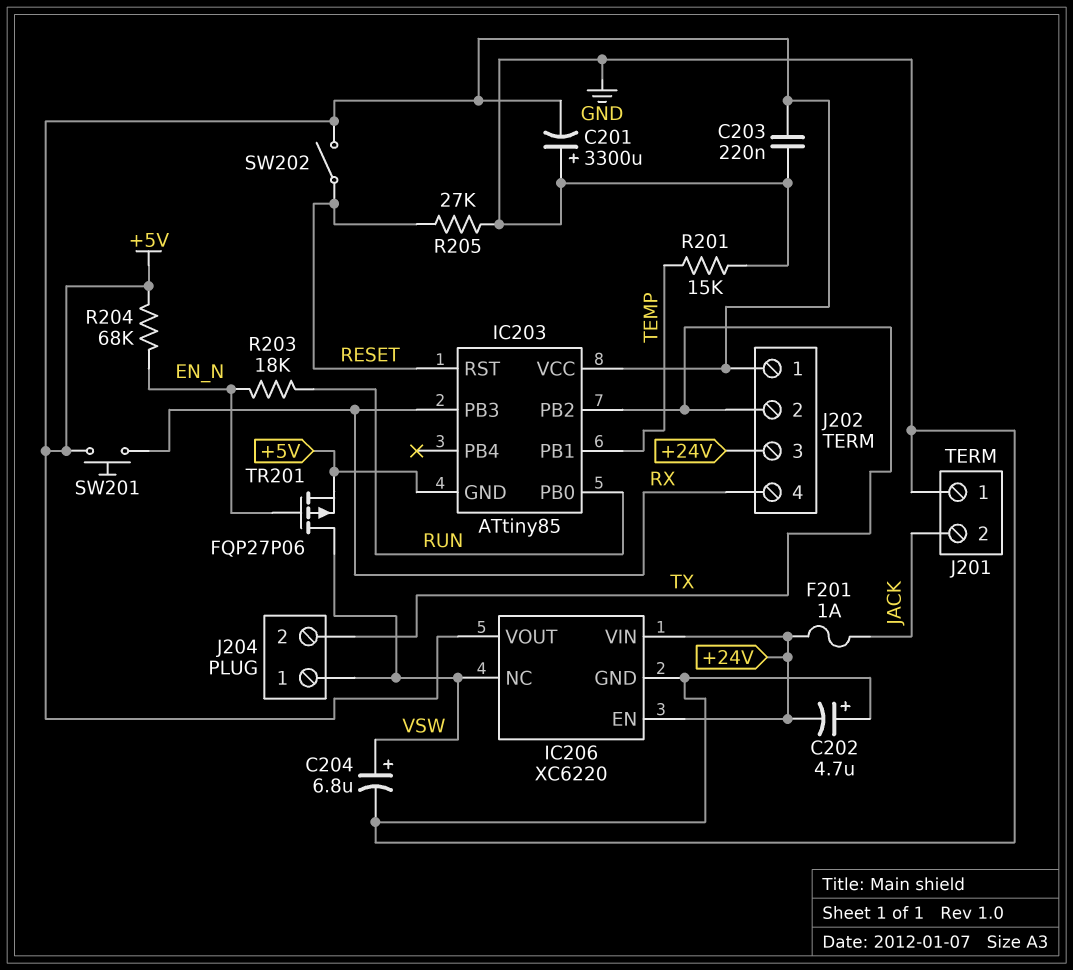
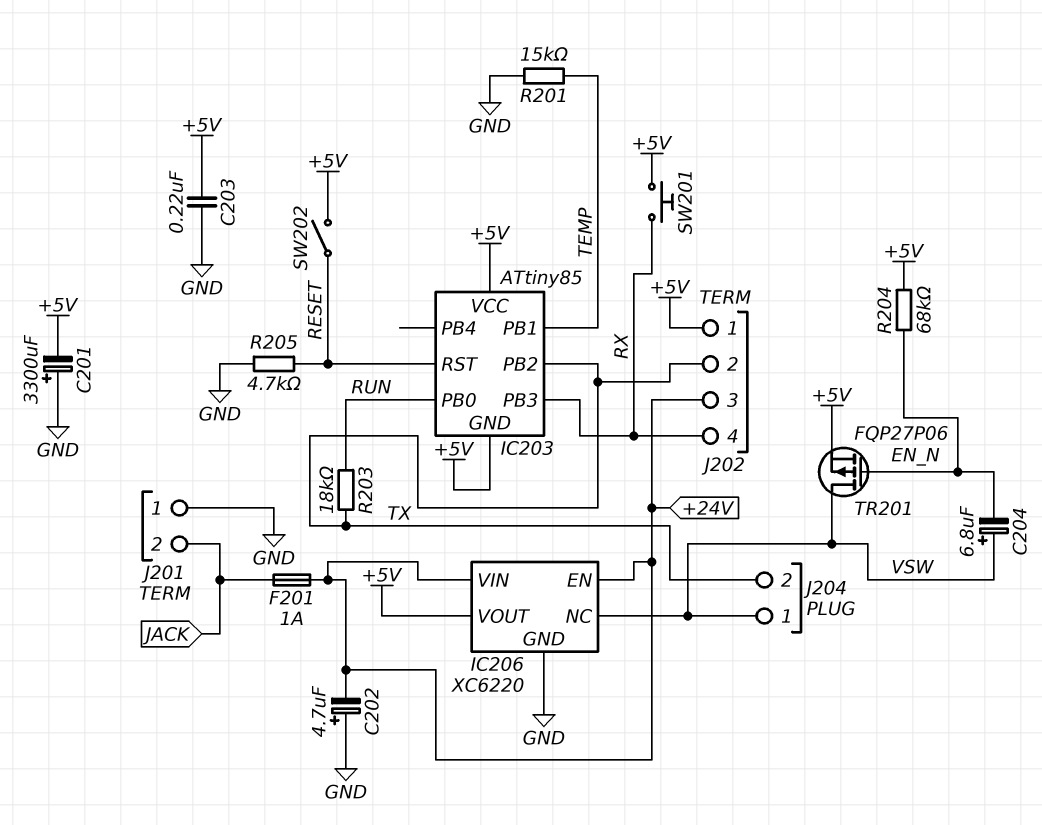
C204: 6.8uF (plus VSW, minus GND) -> 6.8uF (plus VSW, minus EN_N)
R203: 18k (EN_N, RUN) -> 18k (RUN, TX)
R205: 27k (GND, RESET) -> 4.7k (GND, RESET)

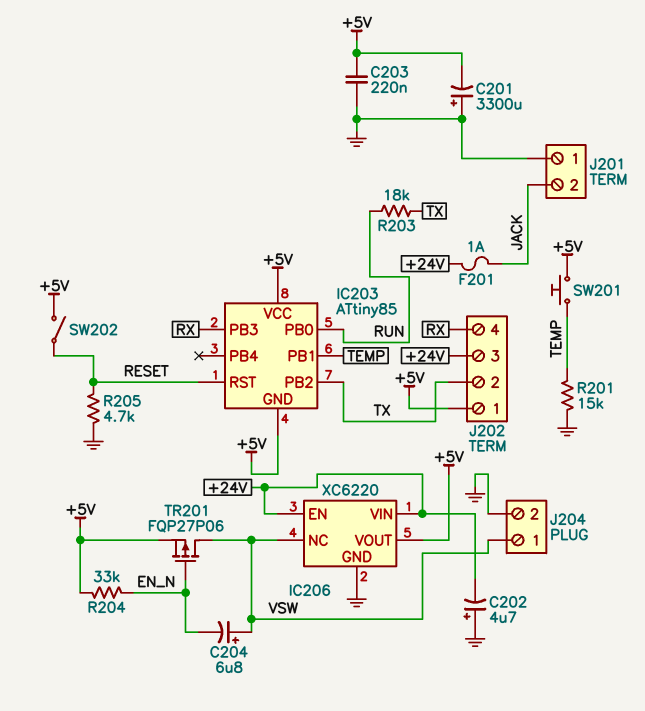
J204 pin 2: TX -> GND
R204: 68k (+5V, EN_N) -> 33k (+5V, EN_N)
SW201: button (+5V, RX) -> button (+5V, TEMP)

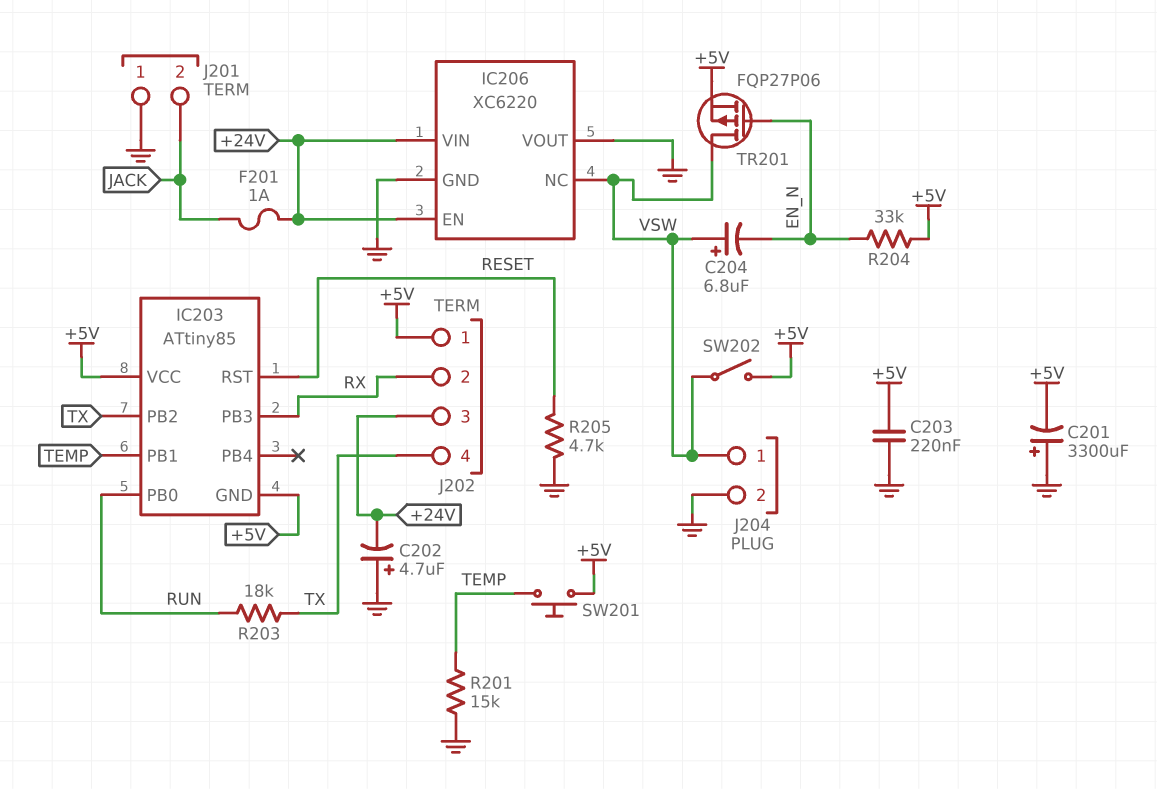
IC206 pin VOUT: +5V -> GND
J202 pin 2: TX -> RX
J202 pin 4: RX -> TX
SW202: switch (+5V, RESET) -> switch (+5V, VSW)

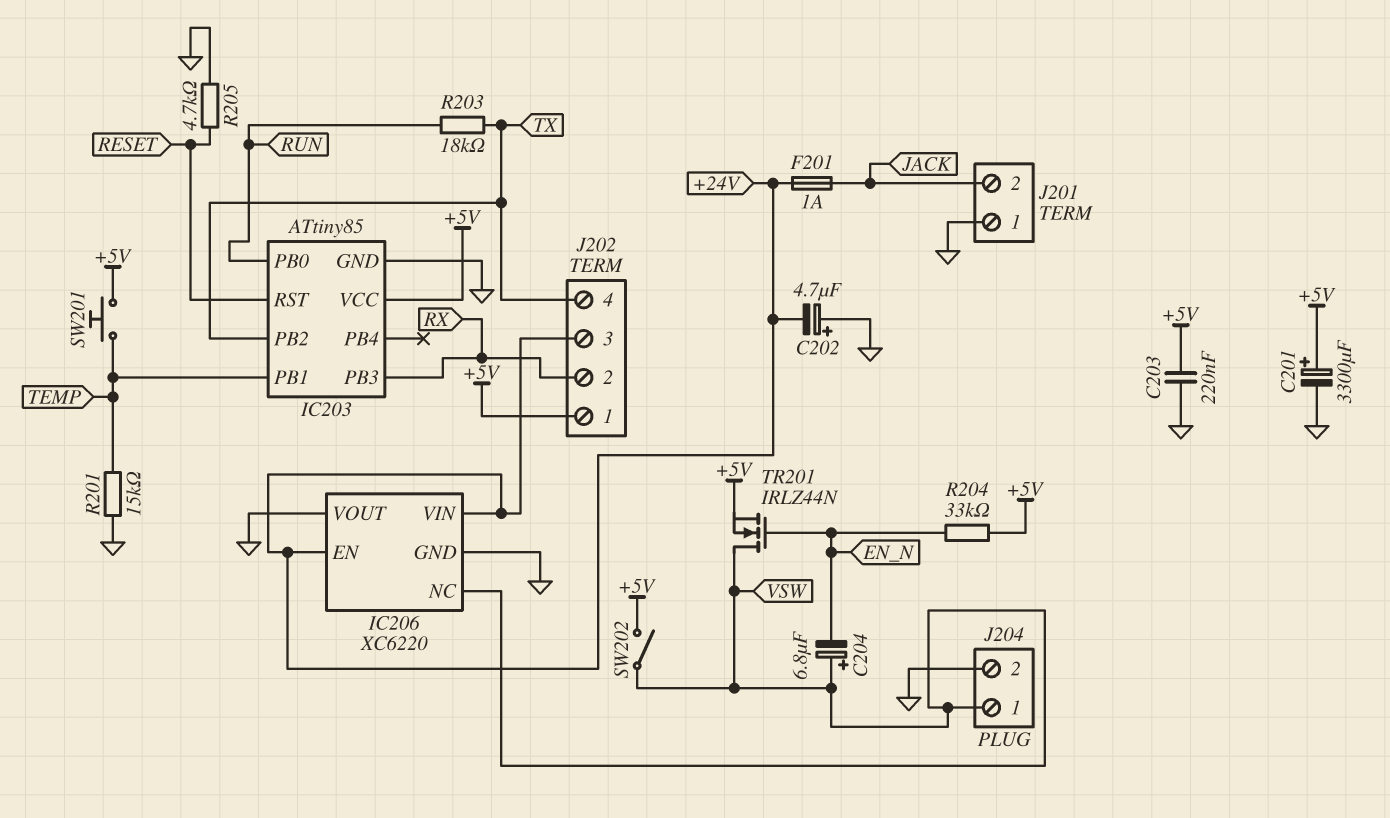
C201: 3300uF (plus GND, minus +5V) -> 3300uF (plus +5V, minus GND)
IC203 pin GND: +5V -> GND
TR201: PMOS FQP27P06 (G EN_N, D VSW, S +5V) -> NMOS IRLZ44N (G EN_N, D VSW, S +5V)

